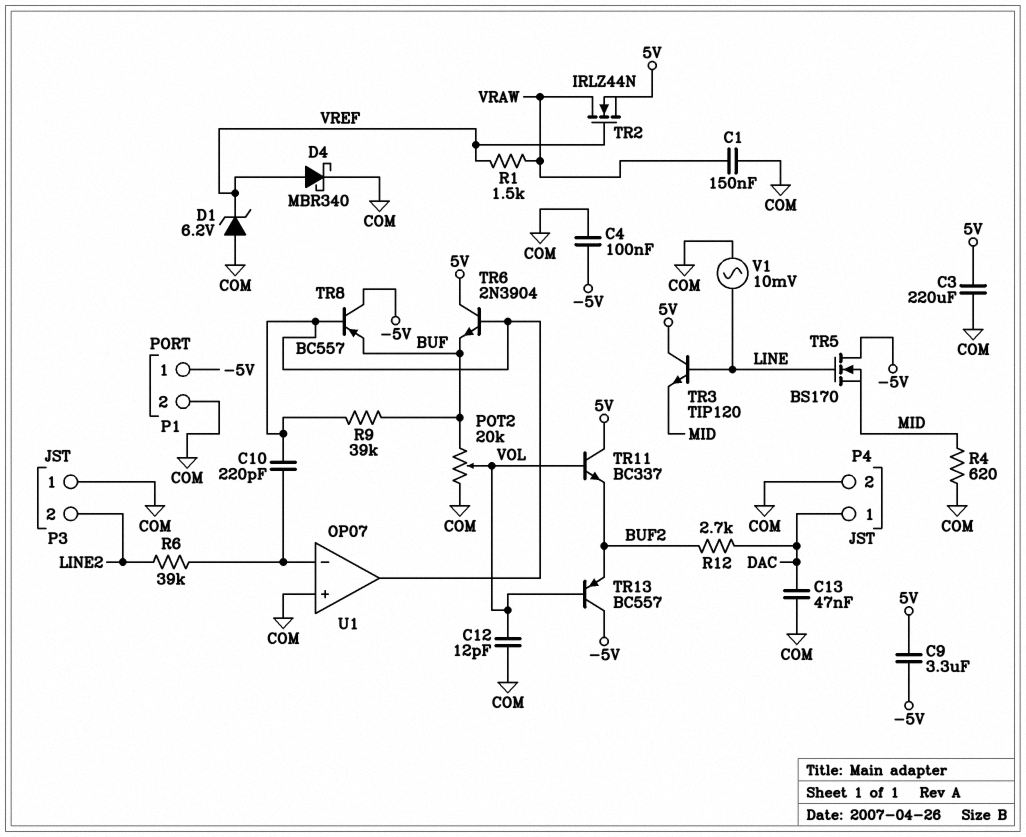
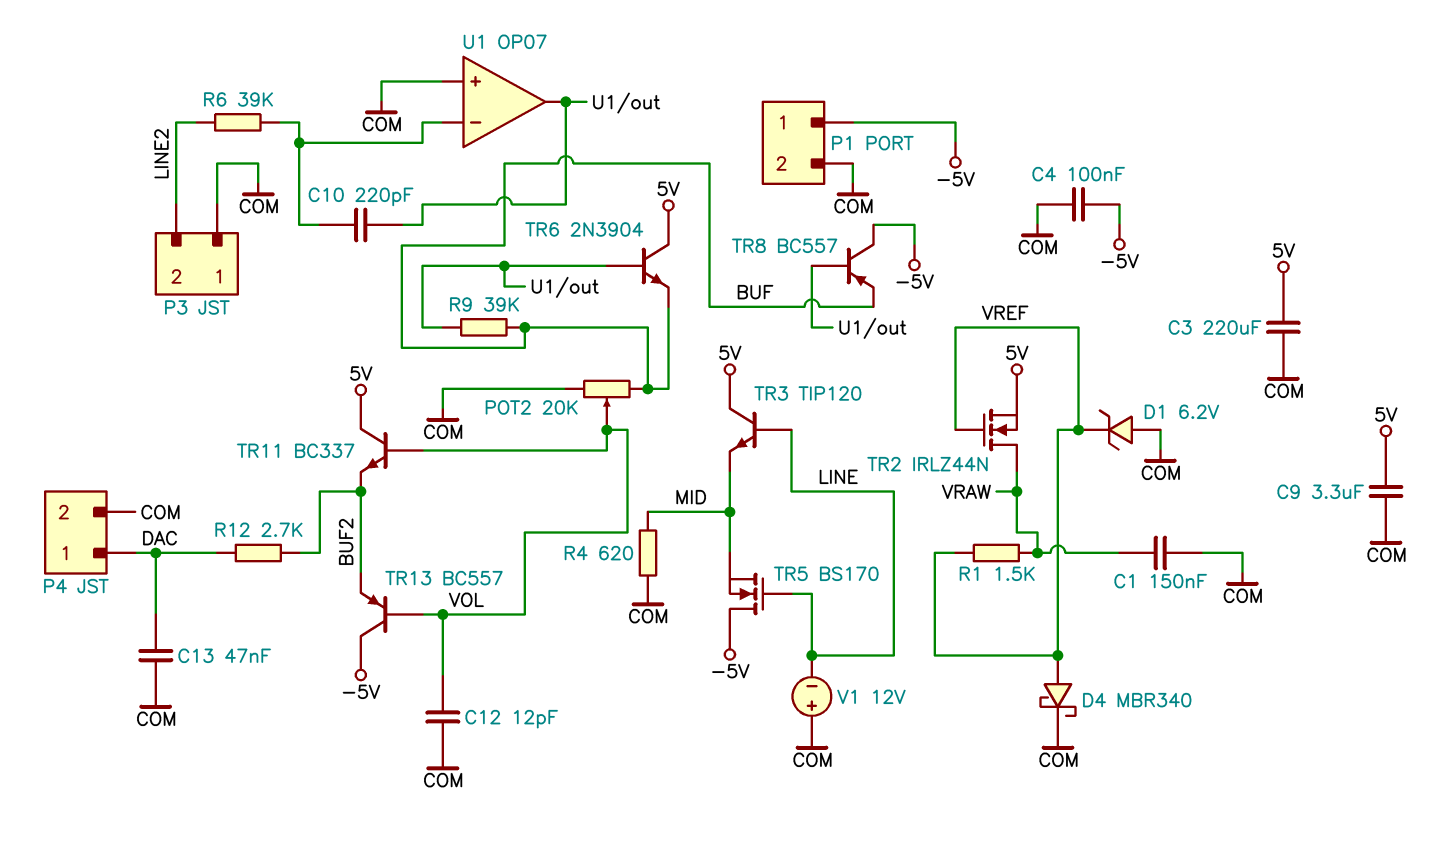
C9: 3.3uF (-5V, 5V) -> 3.3uF (5V, COM)
V1: AC 10mV (COM, LINE) -> 12V (plus COM, minus LINE)

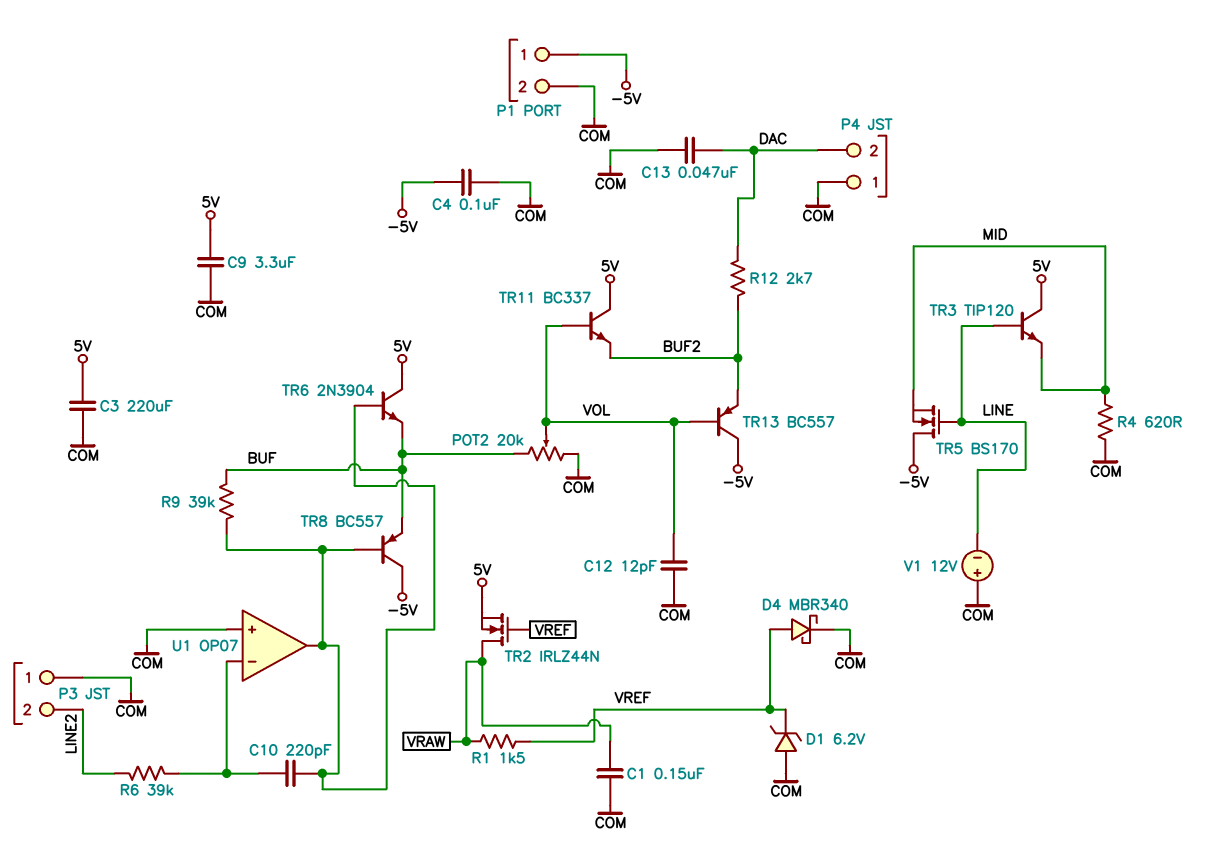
P4 pin 1: DAC -> COM
P4 pin 2: COM -> DAC

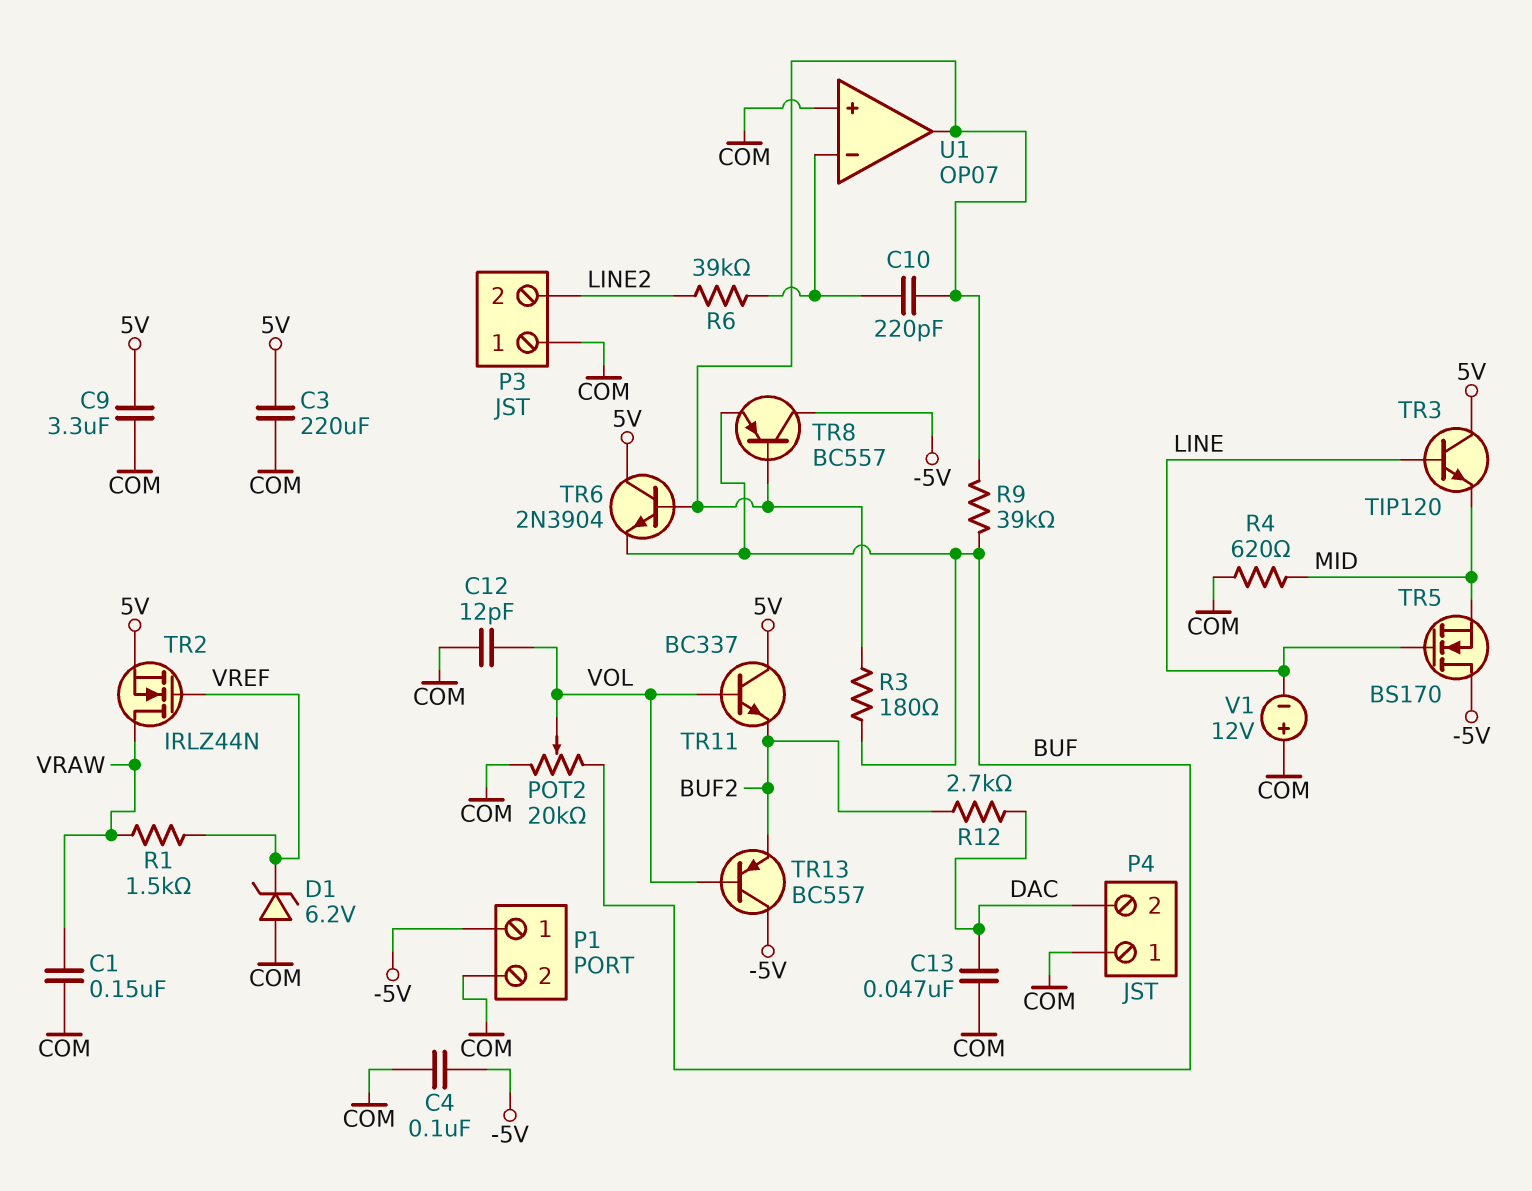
D4: schottky MBR340 (A VREF, K COM) -> none
R3: none -> 180 (BUF, U1/out)

